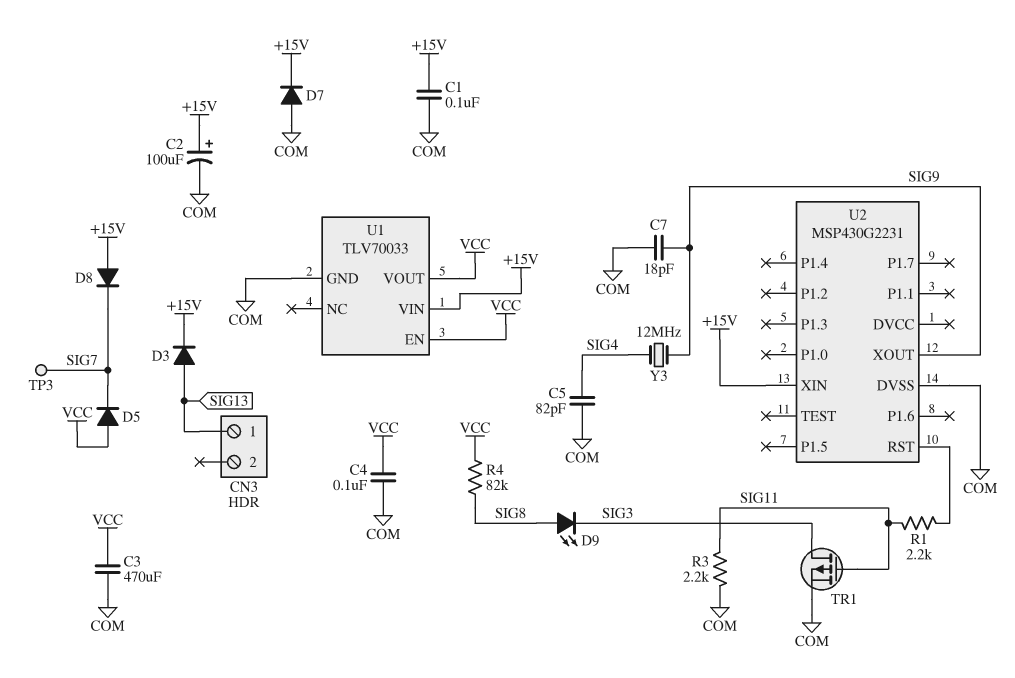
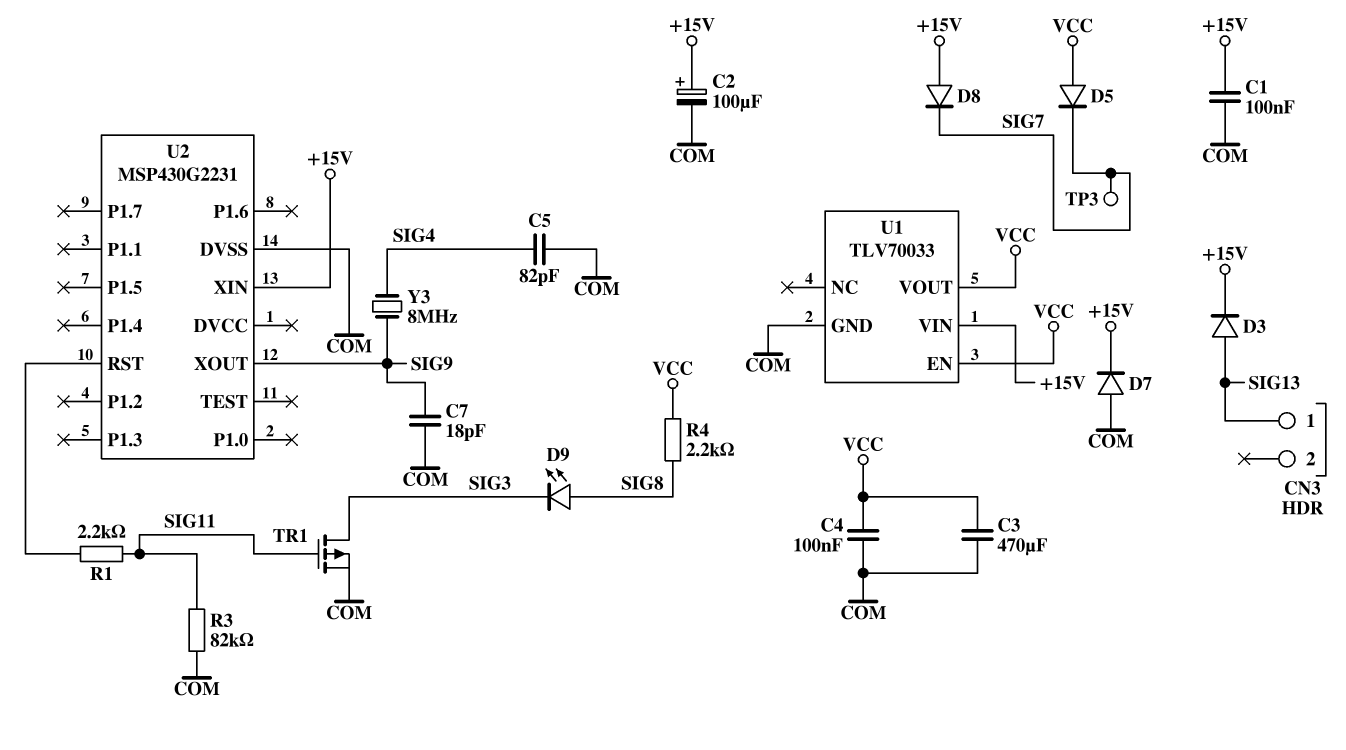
R3: 2.2k (COM, SIG11) -> 82k (COM, SIG11)
R4: 82k (SIG8, VCC) -> 2.2k (SIG8, VCC)
Y3: 12MHz (SIG4, SIG9) -> 8MHz (SIG4, SIG9)

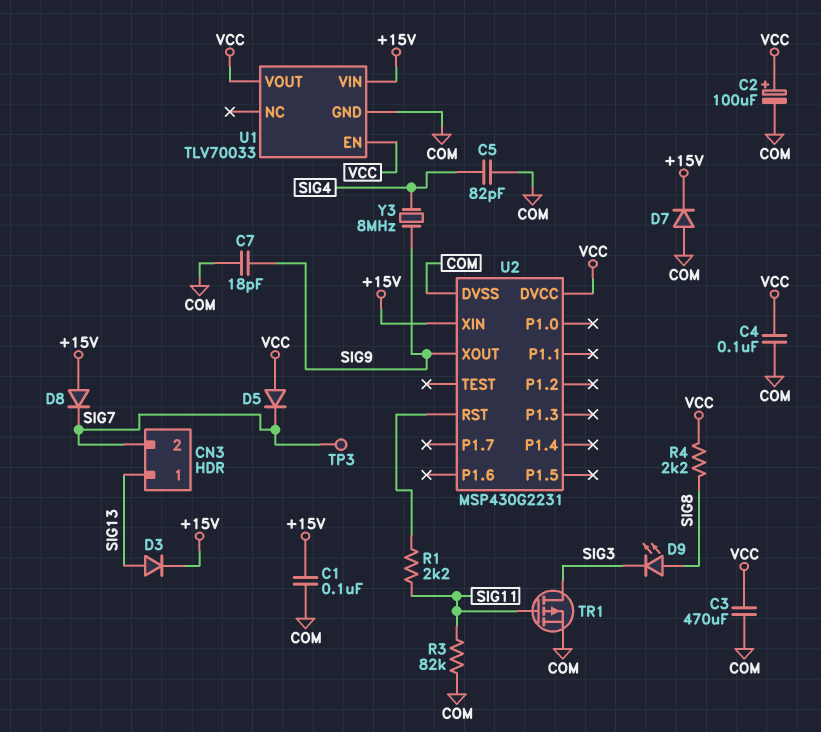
C2: 100uF (plus +15V, minus COM) -> 100uF (plus VCC, minus COM)
CN3 pin 2: none -> SIG7
U2 pin DVCC: none -> VCC

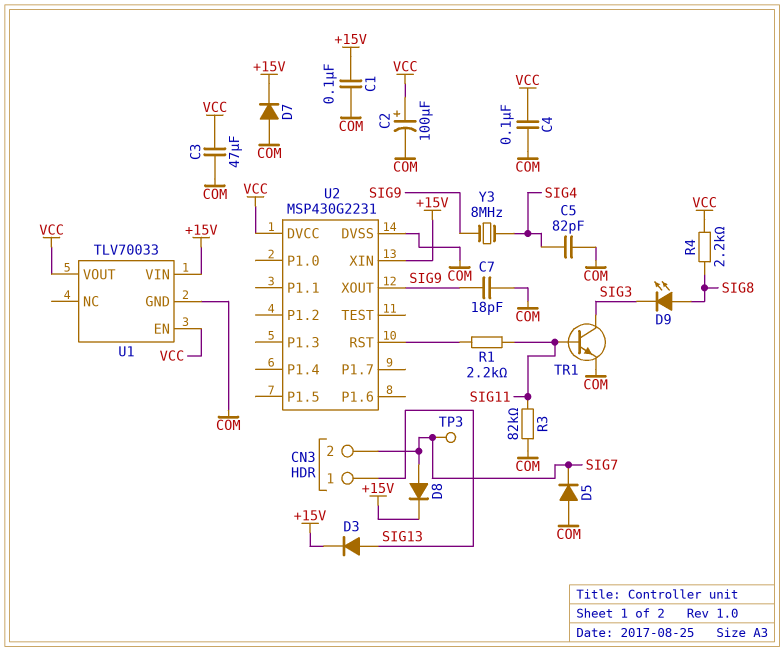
C3: 470uF (COM, VCC) -> 47uF (COM, VCC)
D5: diode (A VCC, K SIG7) -> diode (A COM, K SIG7)
D8: diode (A +15V, K SIG7) -> diode (A SIG7, K +15V)
TR1: PMOS (G SIG11, D SIG3, S COM) -> NPN (B SIG11, C SIG3, E COM)

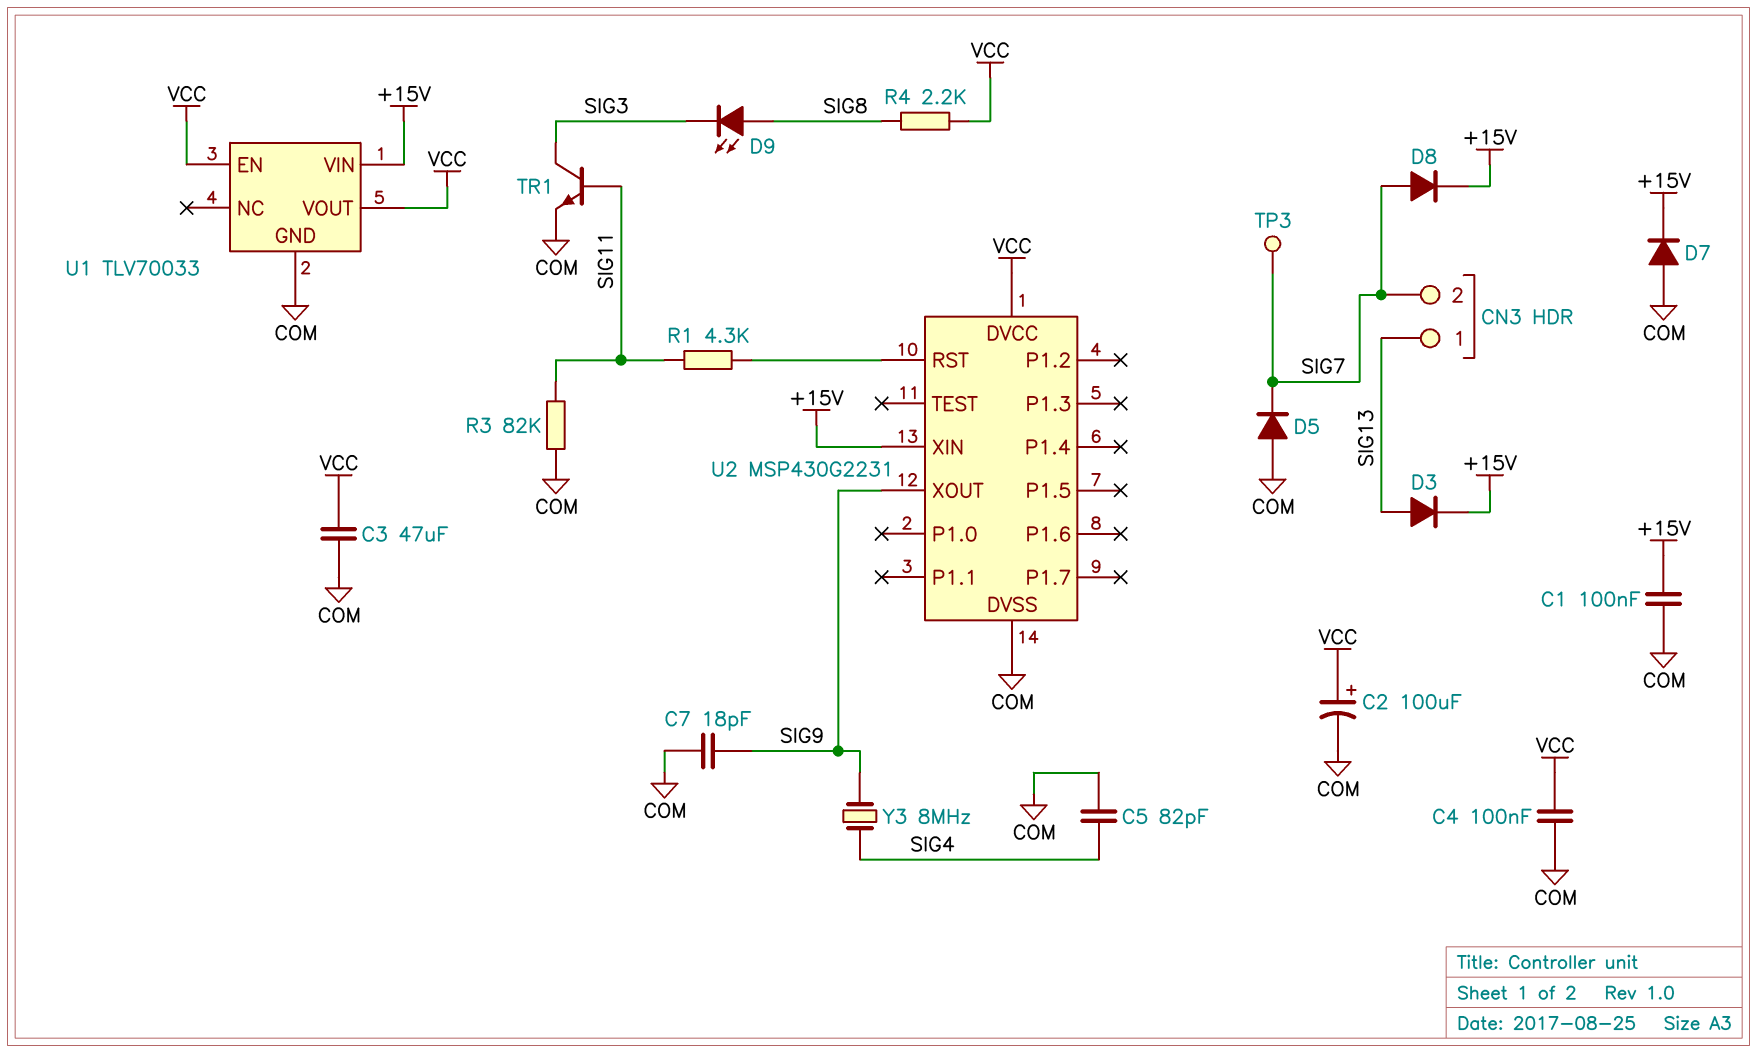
R1: 2.2k (SIG11, U2/RST) -> 4.3k (SIG11, U2/RST)

